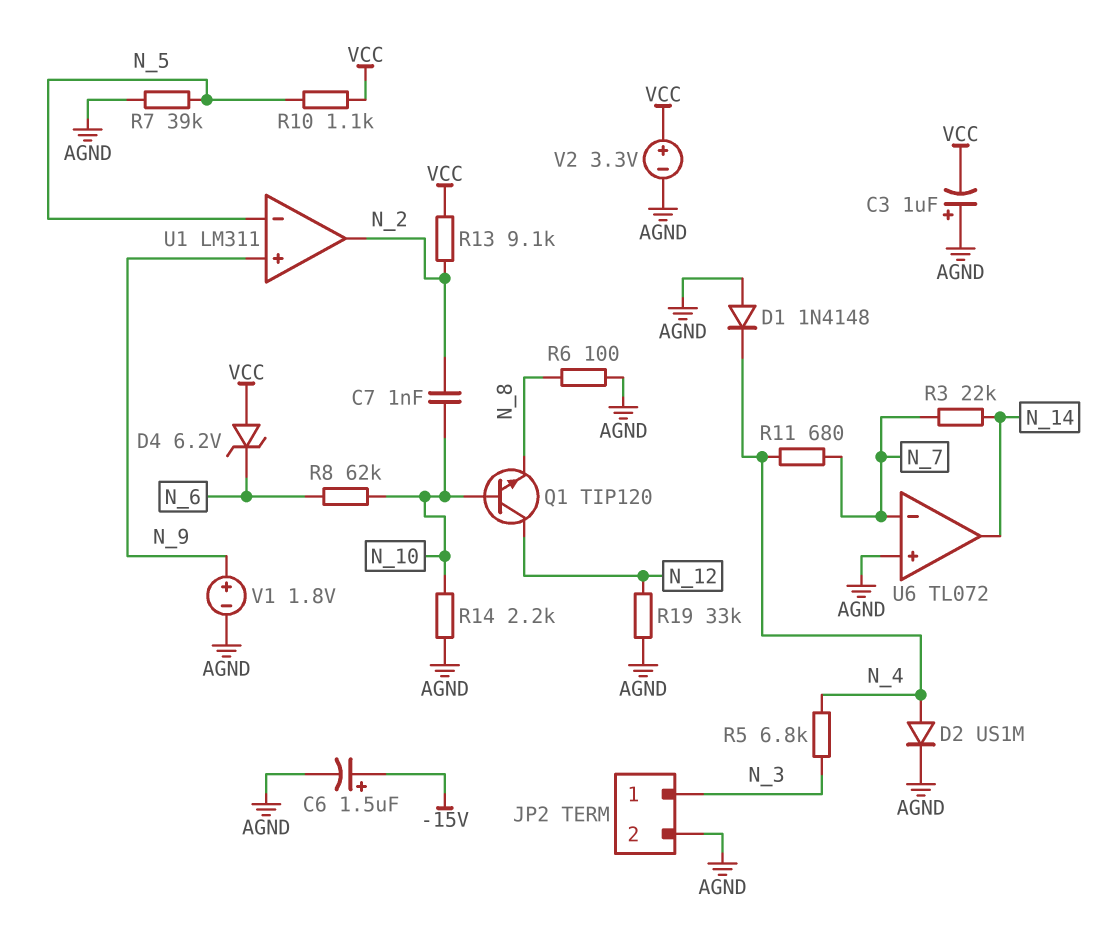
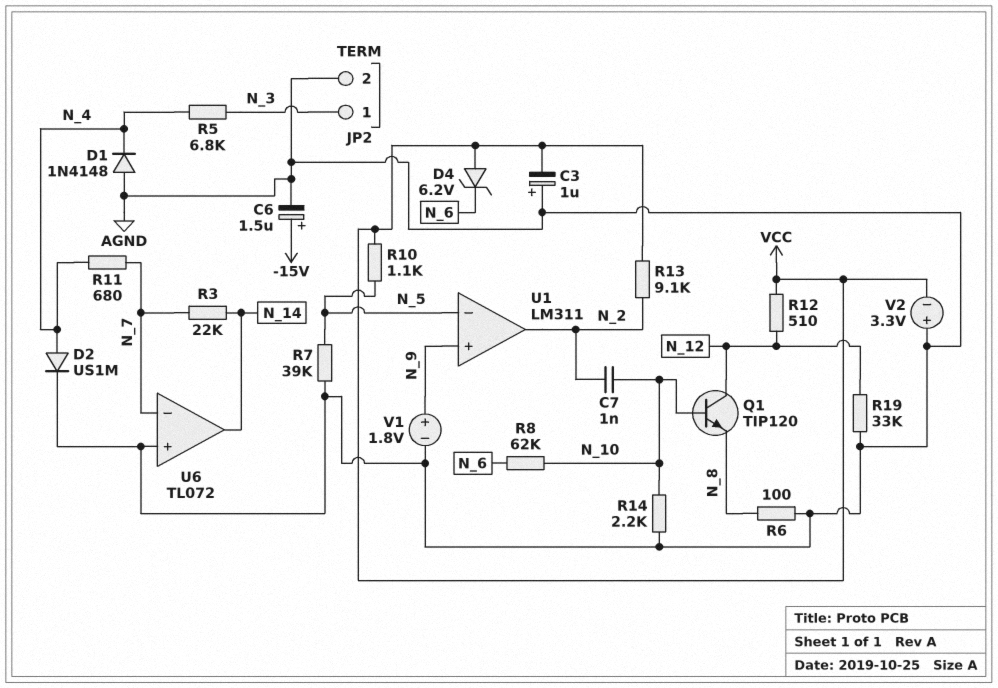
R12: none -> 510 (N_12, VCC)
V2: 3.3V (plus VCC, minus AGND) -> 3.3V (plus AGND, minus VCC)

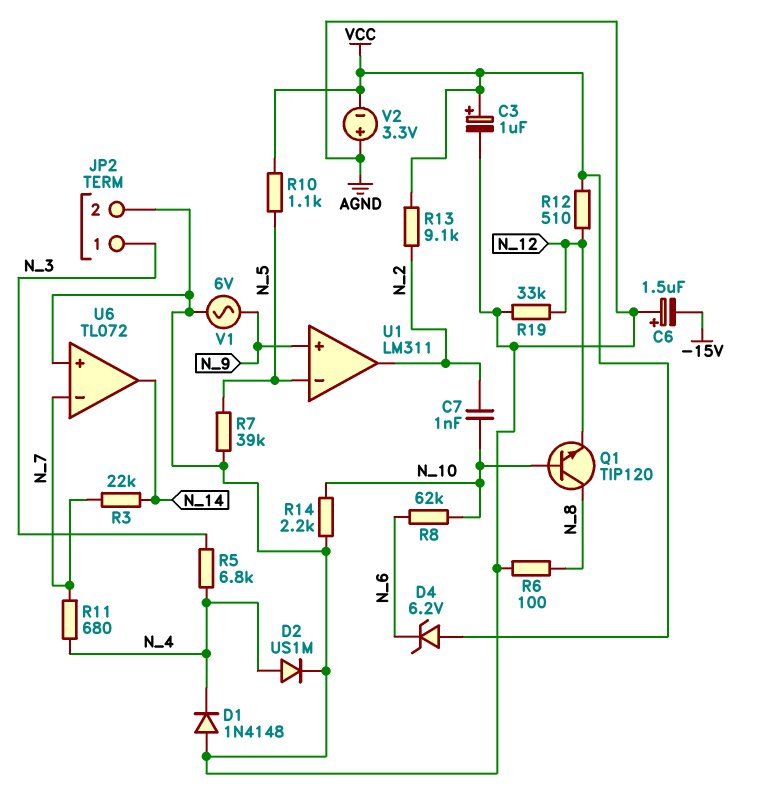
C3: 1uF (plus AGND, minus VCC) -> 1uF (plus VCC, minus AGND)
C6: 1.5uF (plus -15V, minus AGND) -> 1.5uF (plus AGND, minus -15V)
Q1: NPN TIP120 (B N_10, C N_12, E N_8) -> NPN TIP120 (B N_10, C N_8, E N_12)
V1: 1.8V (plus N_9, minus AGND) -> AC 6V (AGND, N_9)

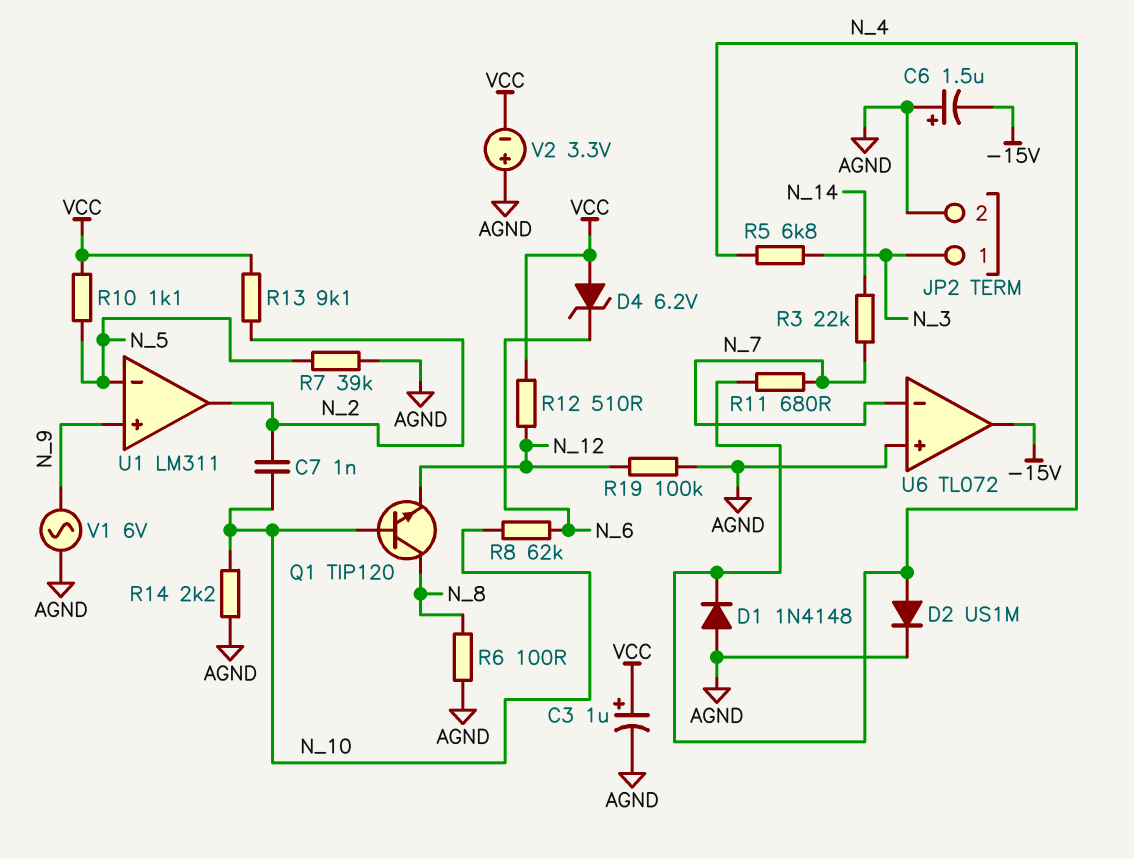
R19: 33k (AGND, N_12) -> 100k (AGND, N_12)
U6 pin out: N_14 -> -15V

